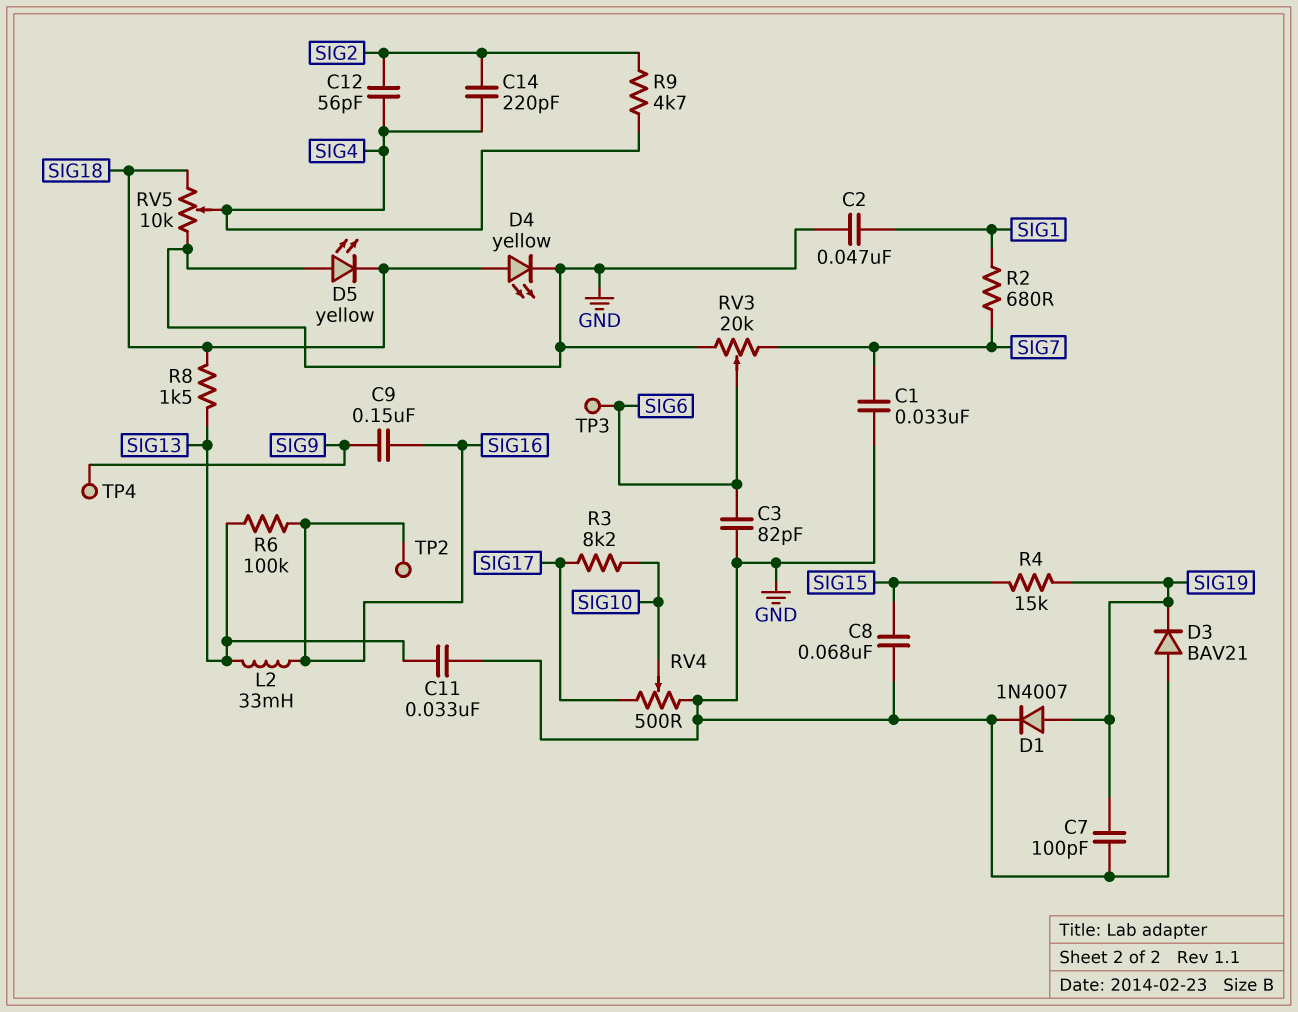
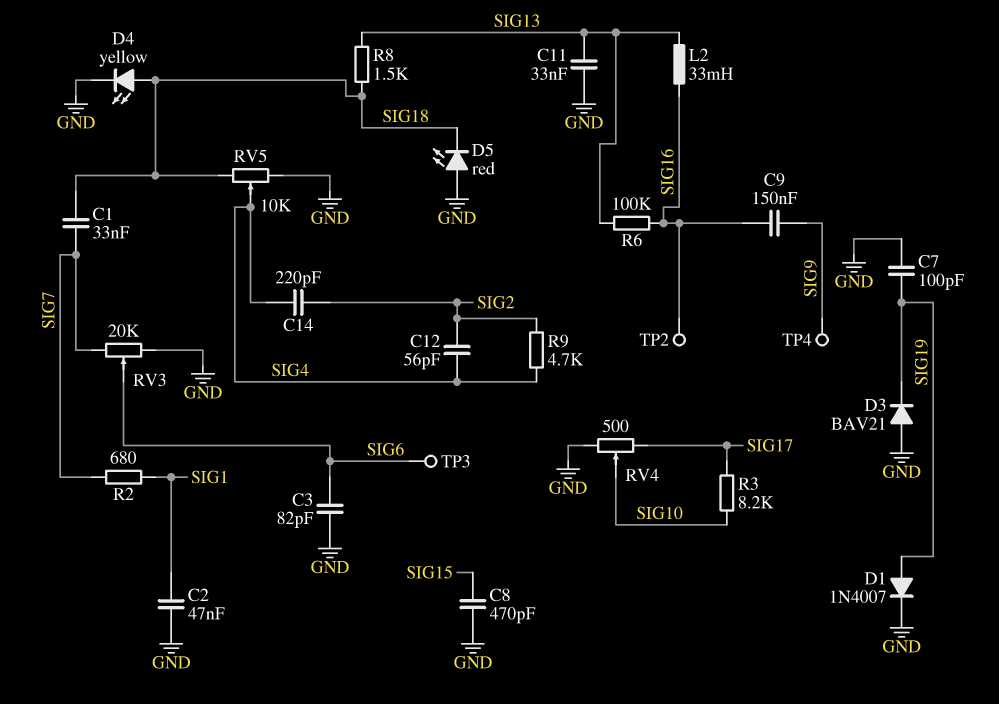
C1: 33nF (GND, SIG7) -> 33nF (SIG7, SIG18)
C8: 68nF (GND, SIG15) -> 470pF (GND, SIG15)
D5: LED yellow (A GND, K SIG18) -> LED red (A GND, K SIG18)
R4: 15k (SIG15, SIG19) -> none

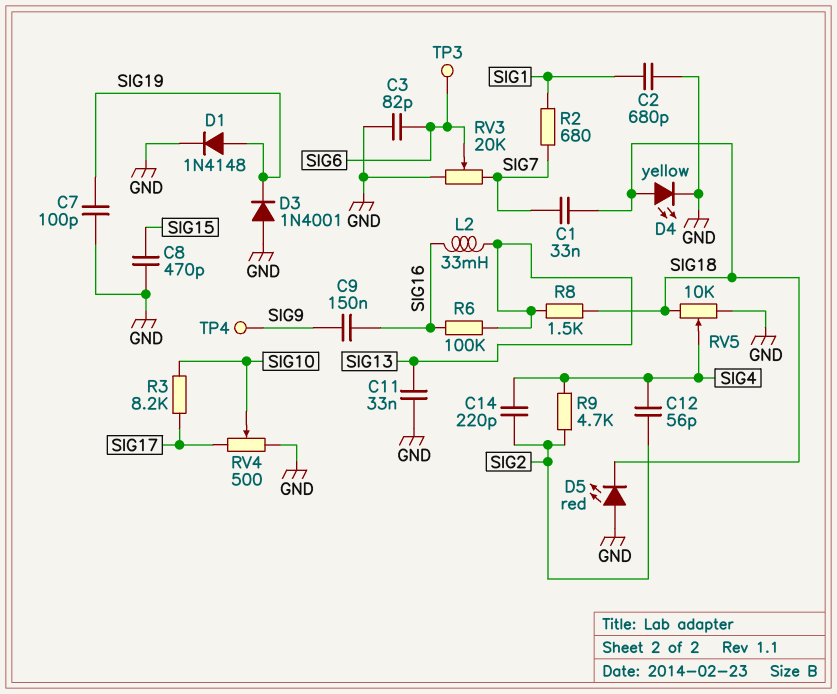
C2: 47nF (GND, SIG1) -> 680pF (GND, SIG1)
D1: diode 1N4007 (A SIG19, K GND) -> diode 1N4148 (A SIG19, K GND)
D3: diode BAV21 (A GND, K SIG19) -> diode 1N4001 (A GND, K SIG19)
TP2: test point (SIG16) -> none

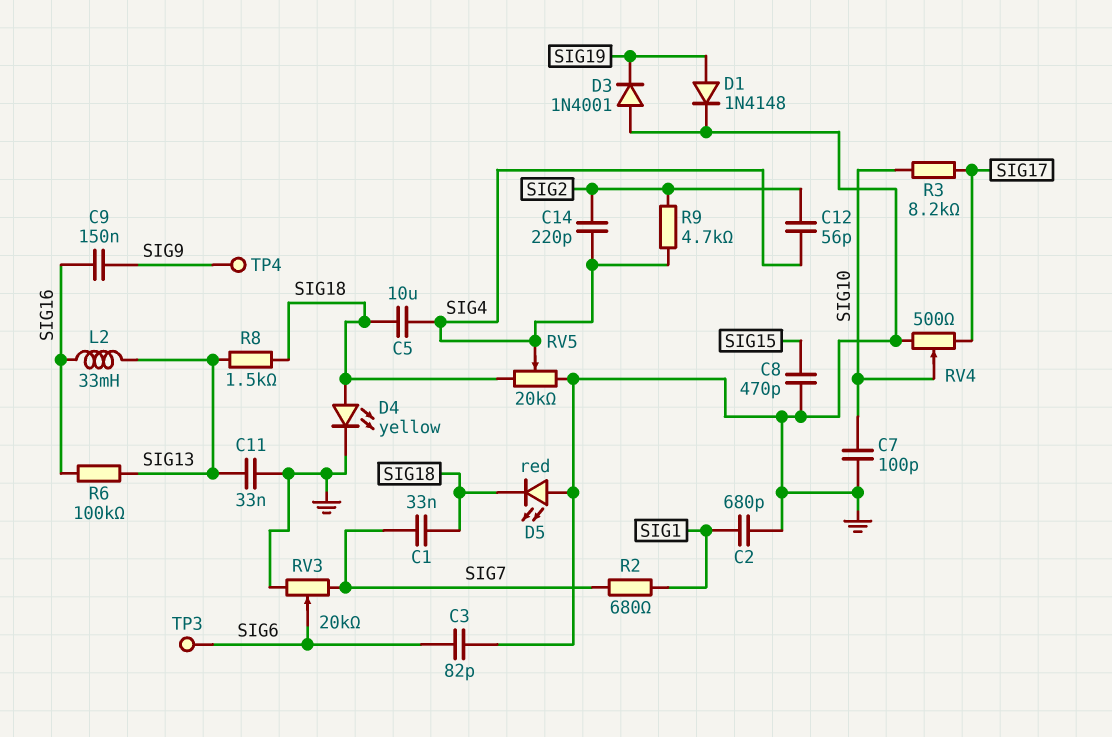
C5: none -> 10uF (SIG4, SIG18)
C7: 100pF (GND, SIG19) -> 100pF (GND, SIG10)
RV5: 10k (GND, SIG18, wiper SIG4) -> 20k (GND, SIG18, wiper SIG4)

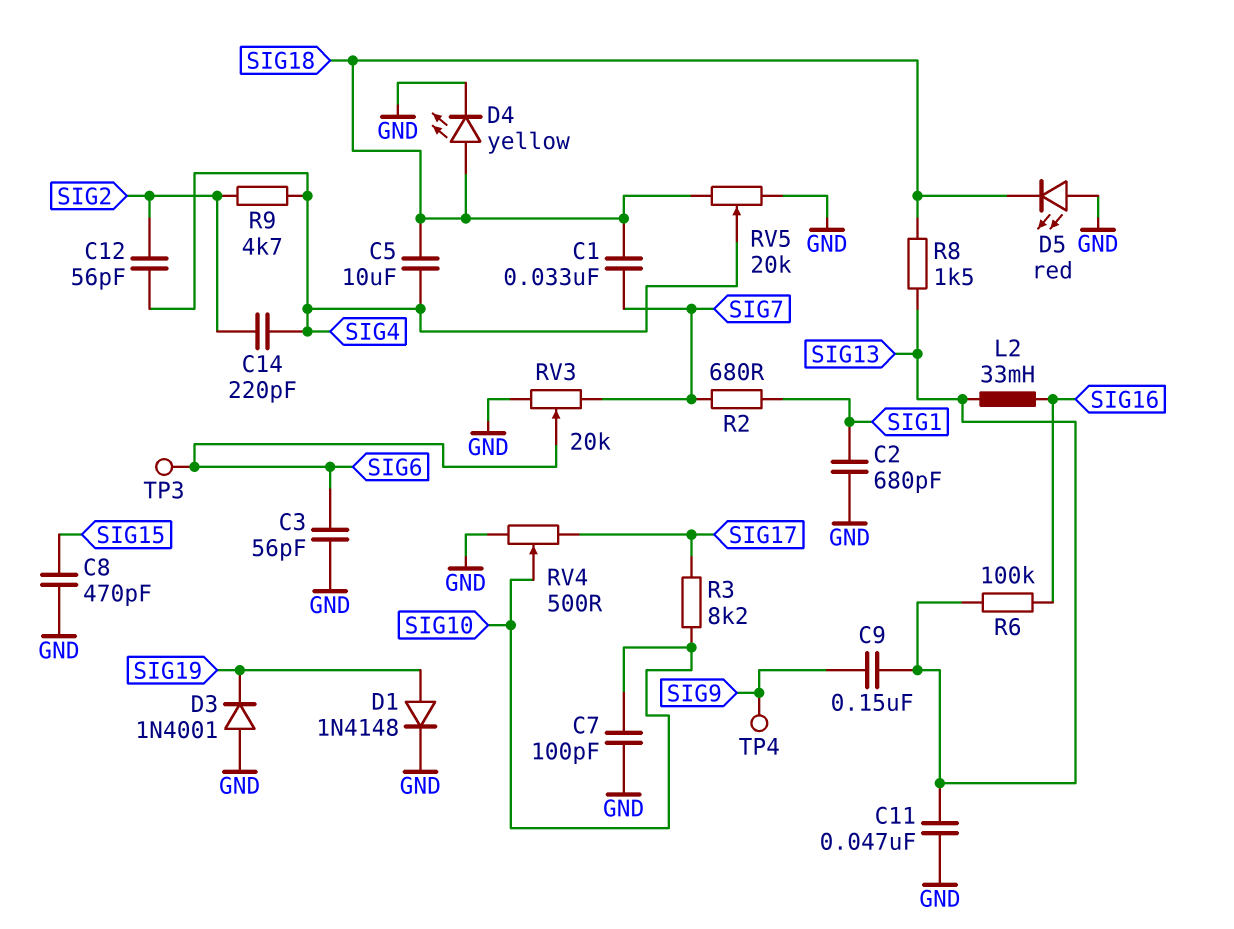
C3: 82pF (GND, SIG6) -> 56pF (GND, SIG6)
C9: 150nF (SIG9, SIG16) -> 150nF (SIG9, SIG13)
C11: 33nF (GND, SIG13) -> 47nF (GND, SIG13)

